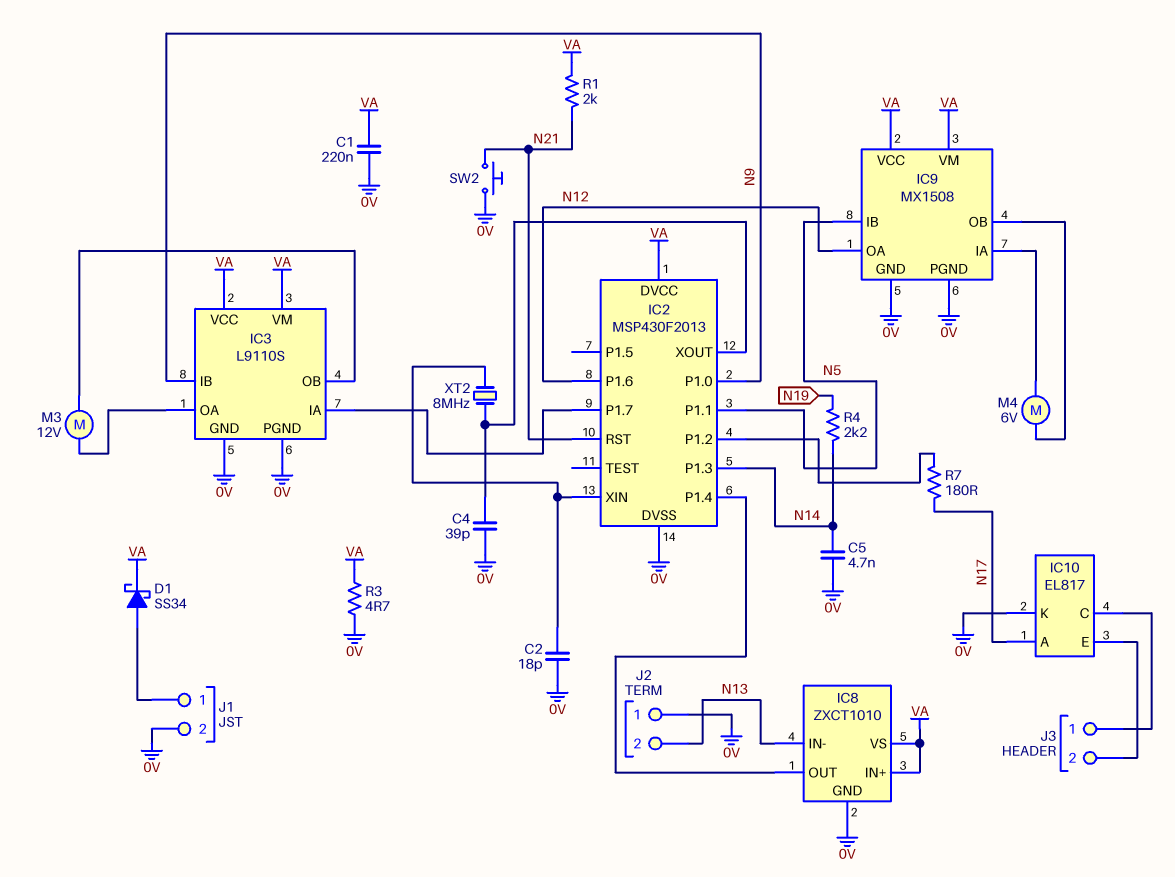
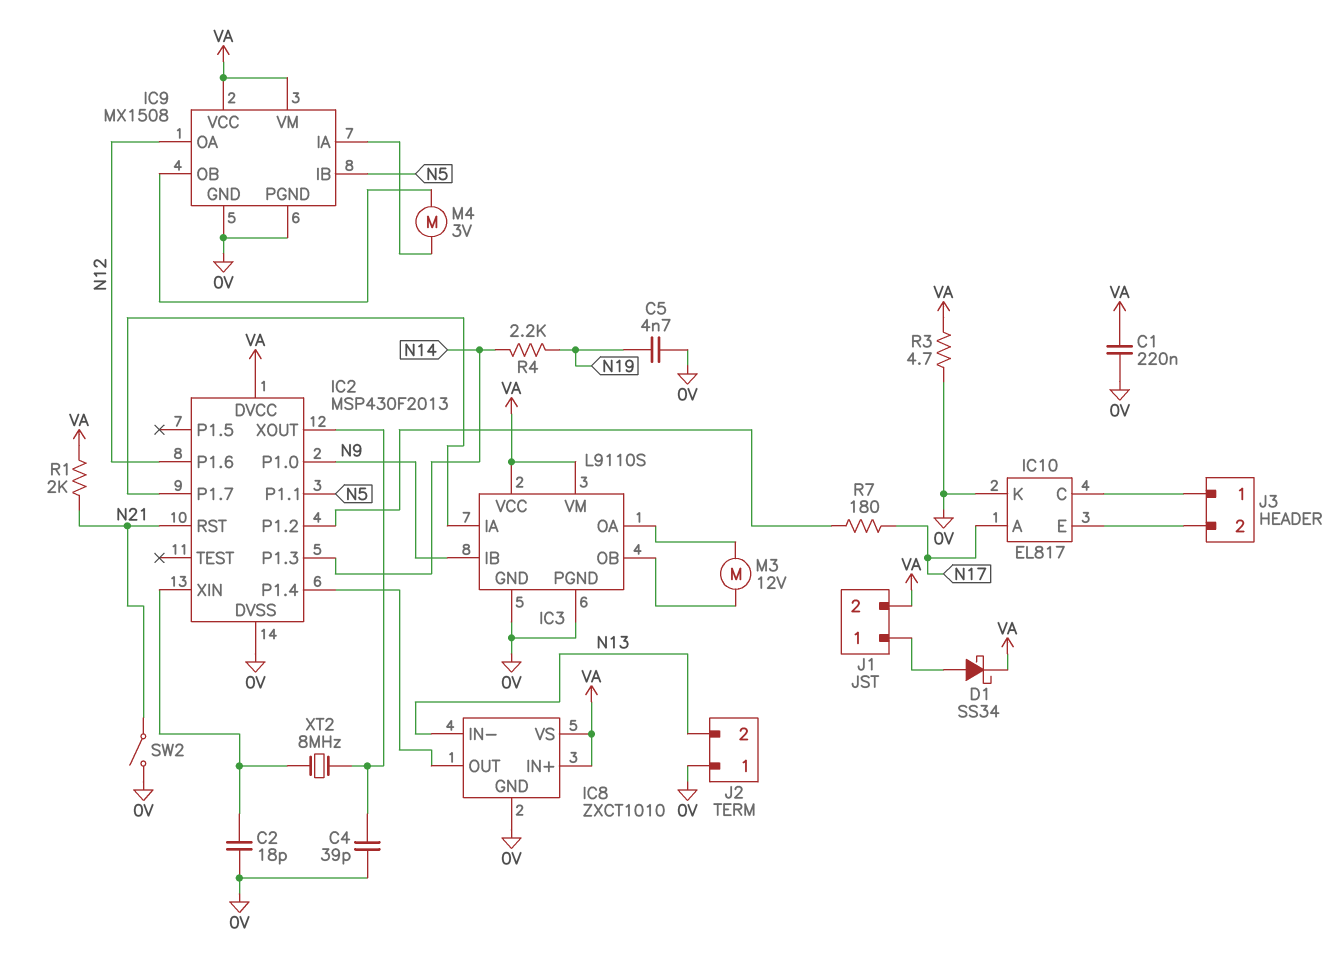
C5: 4.7nF (0V, N14) -> 4.7nF (0V, N19)
J1 pin 2: 0V -> VA
M4: motor 6V (IC9/IA, IC9/OB) -> motor 3V (IC9/IA, IC9/OB)
SW2: button (0V, N21) -> switch (0V, N21)

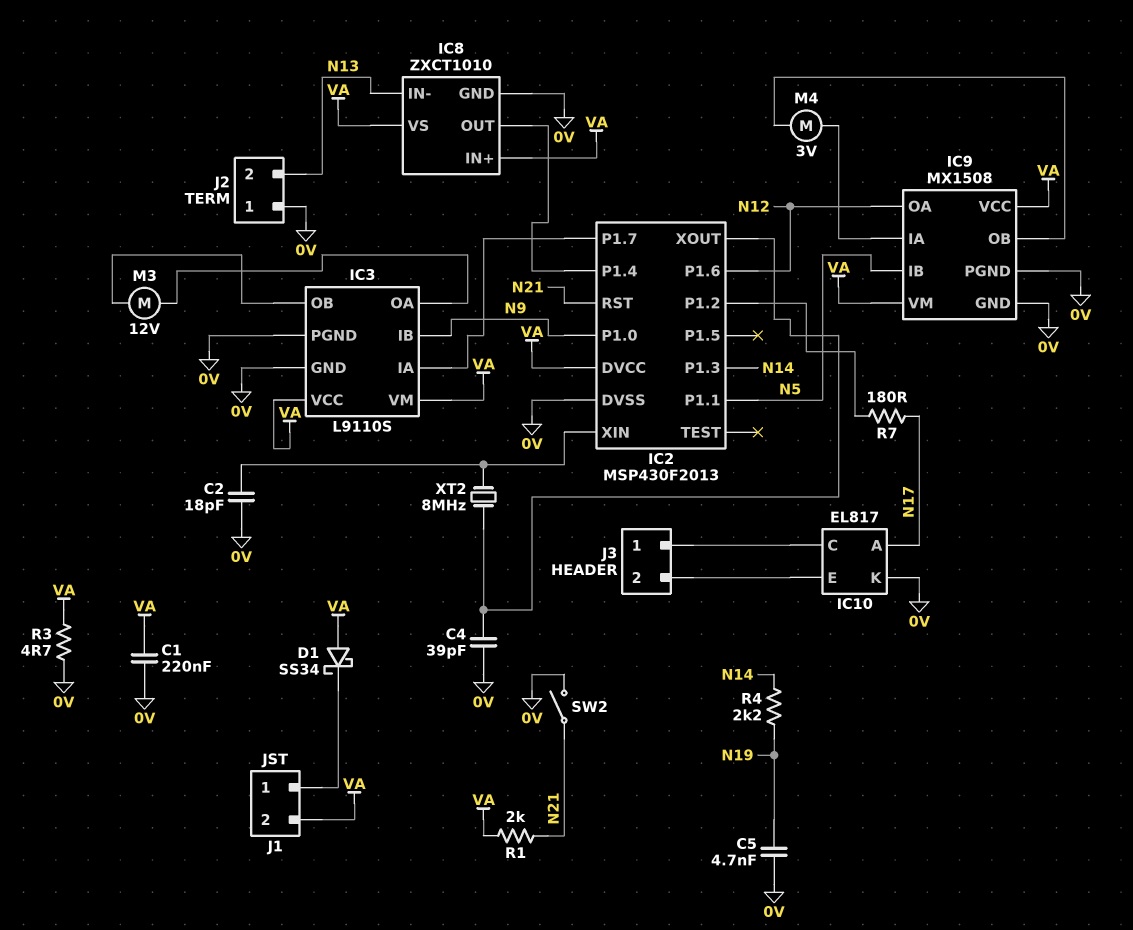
D1: schottky SS34 (A J1/1, K VA) -> schottky SS34 (A VA, K J1/1)

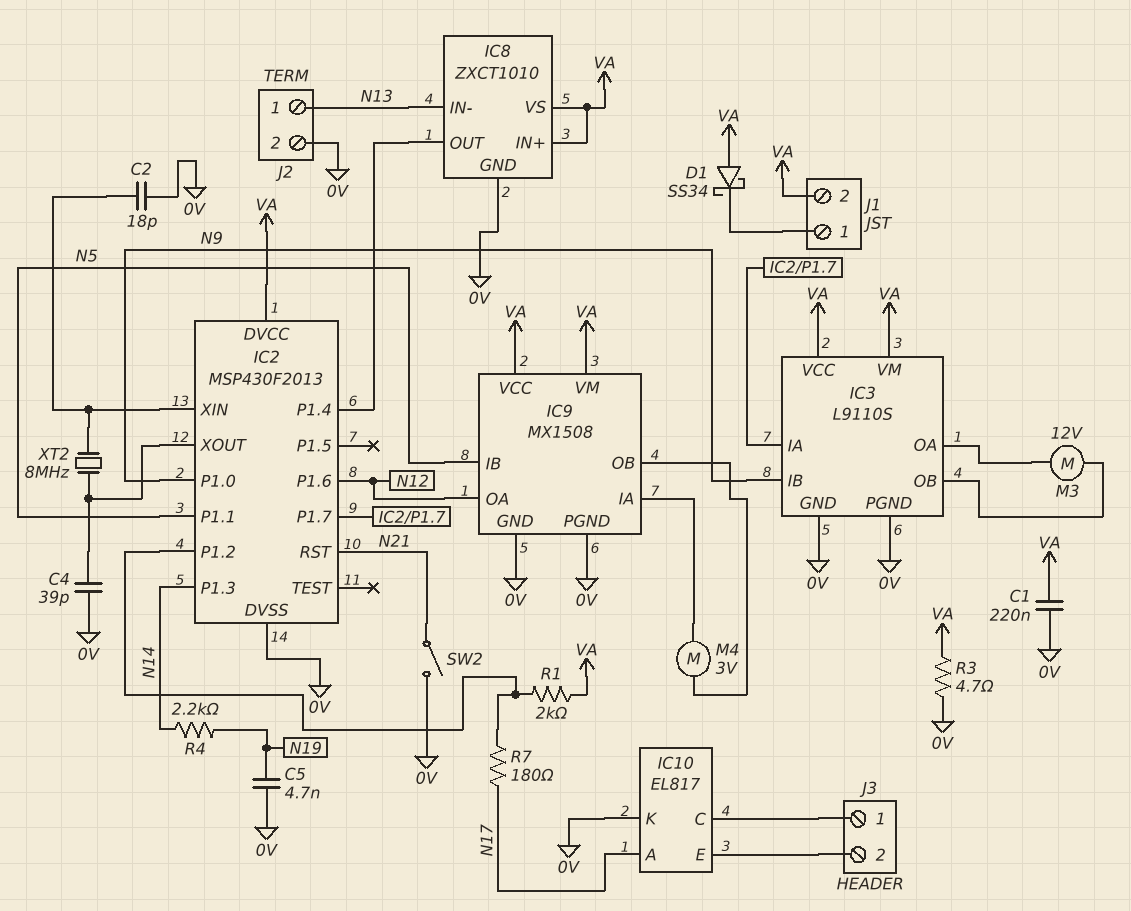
J2 pin 1: 0V -> N13
J2 pin 2: N13 -> 0V
R1: 2k (N21, VA) -> 2k (IC2/P1.2, VA)

